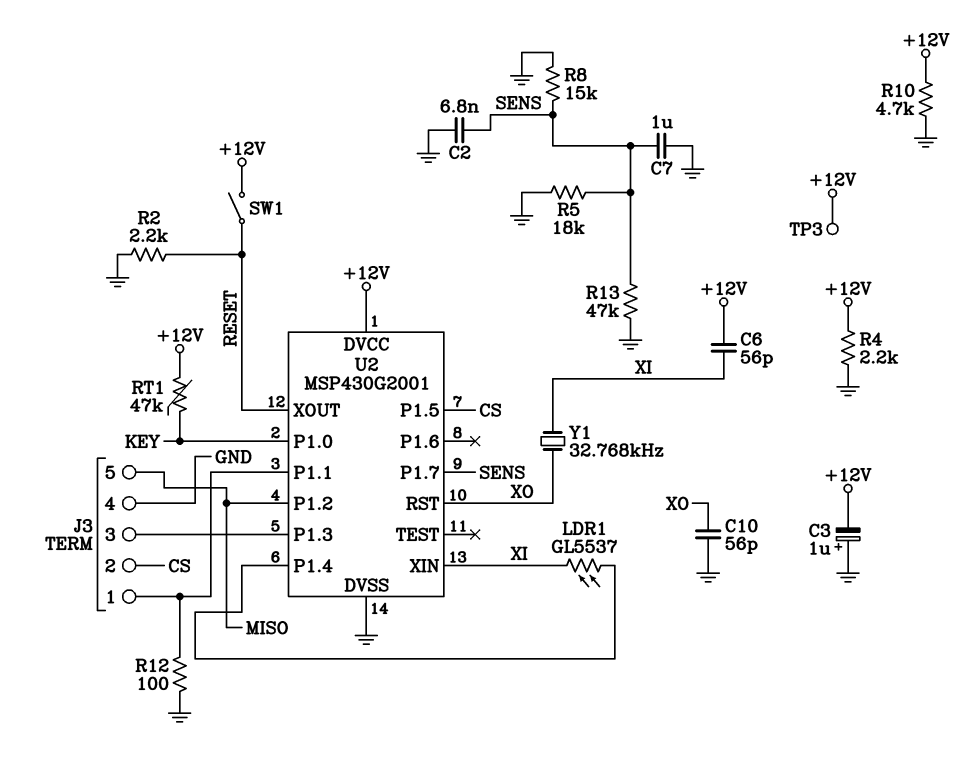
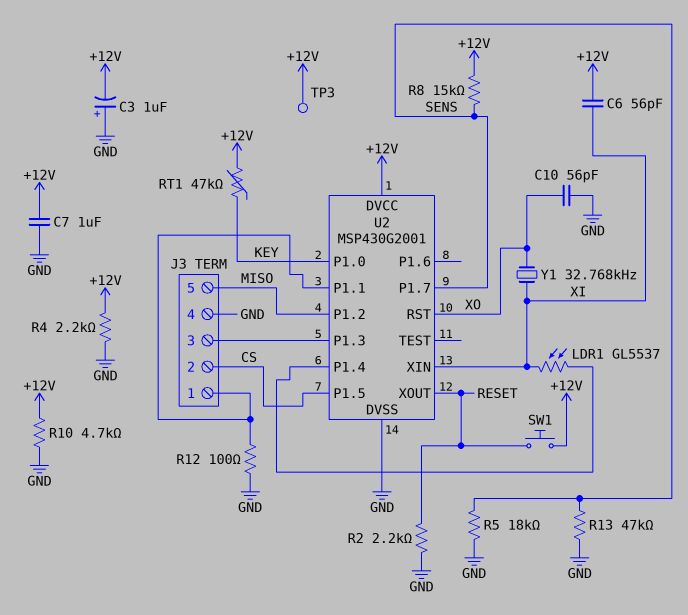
C2: 6.8nF (GND, SENS) -> none
C7: 1uF (GND, SENS) -> 1uF (+12V, GND)
R8: 15k (GND, SENS) -> 15k (+12V, SENS)
SW1: switch (+12V, RESET) -> button (+12V, RESET)

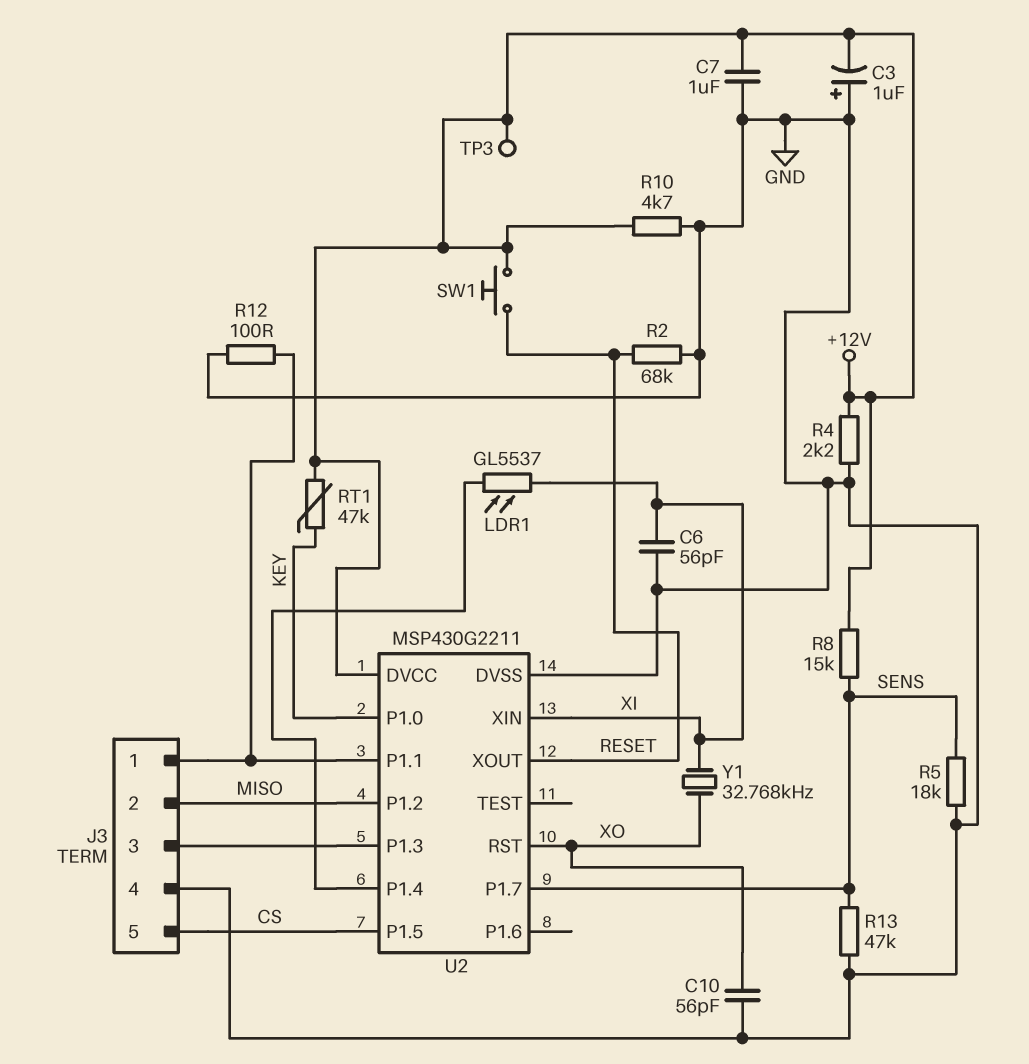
C6: 56pF (+12V, XI) -> 56pF (GND, XI)
J3 pin 2: CS -> MISO
J3 pin 5: MISO -> CS
R2: 2.2k (GND, RESET) -> 68k (GND, RESET)
U2: MSP430G2001 -> MSP430G2211

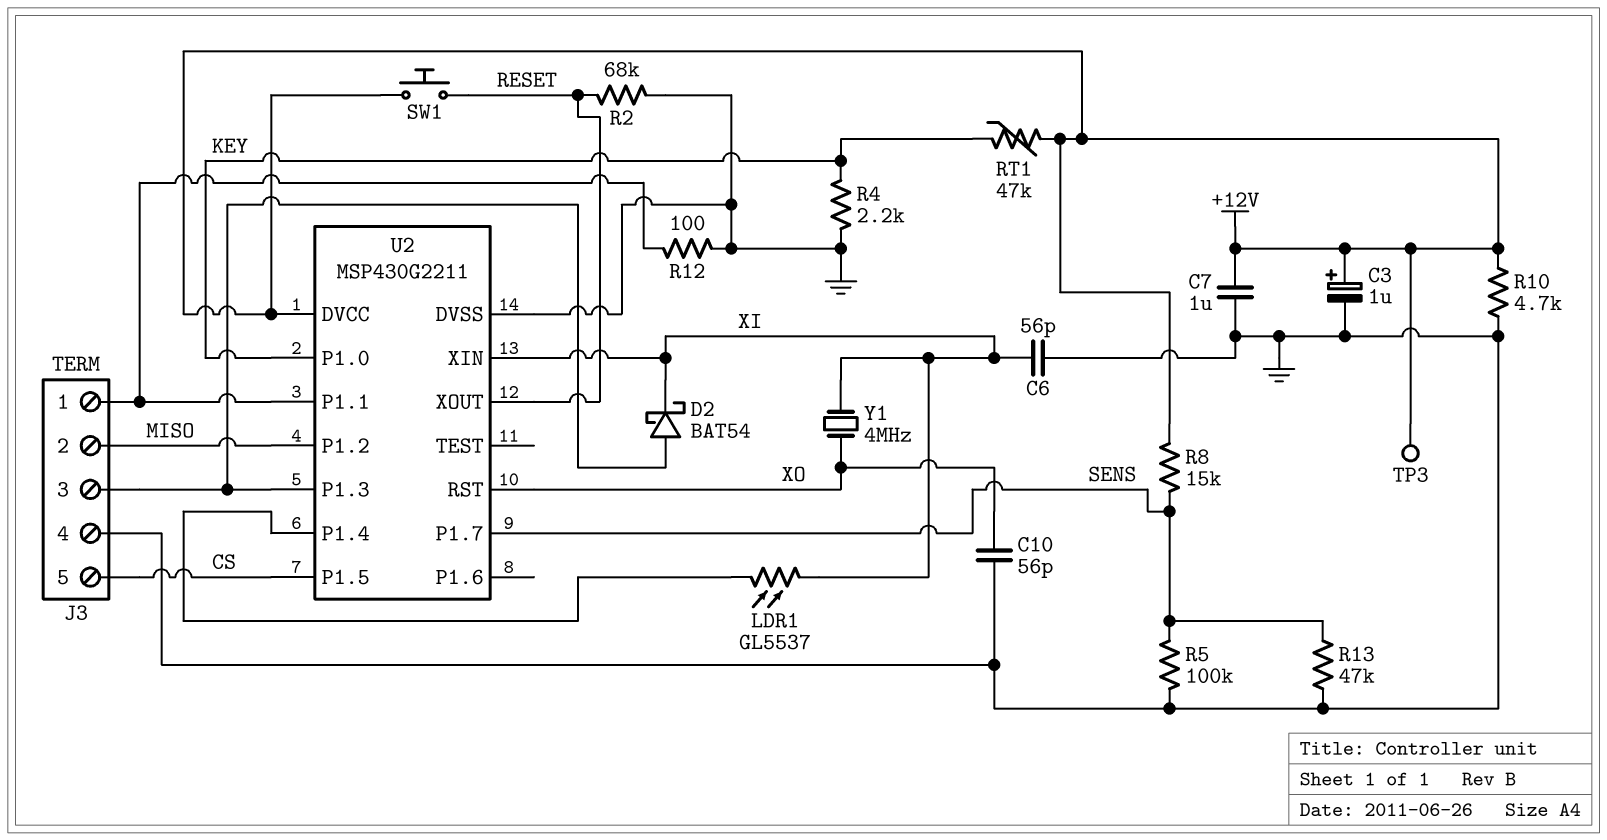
C3: 1uF (plus GND, minus +12V) -> 1uF (plus +12V, minus GND)
D2: none -> schottky BAT54 (A J3/3, K XI)
R4: 2.2k (+12V, GND) -> 2.2k (GND, KEY)
R5: 18k (GND, SENS) -> 100k (GND, SENS)
Y1: 32.768kHz (XI, XO) -> 4MHz (XI, XO)

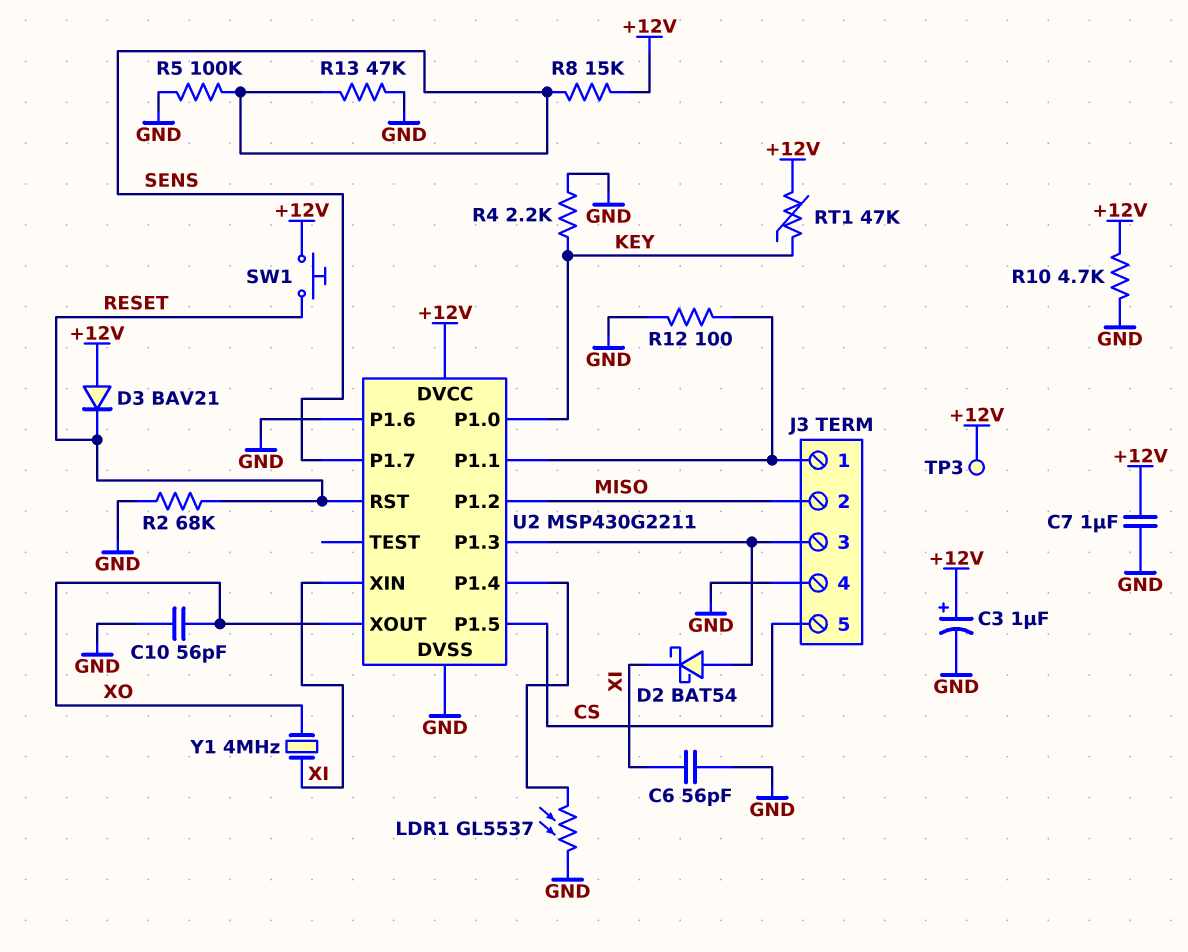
D3: none -> diode BAV21 (A +12V, K RESET)
LDR1: GL5537 (U2/P1.4, XI) -> GL5537 (GND, U2/P1.4)
U2 pin P1.6: none -> GND
U2 pin RST: XO -> RESET
U2 pin XOUT: RESET -> XO

